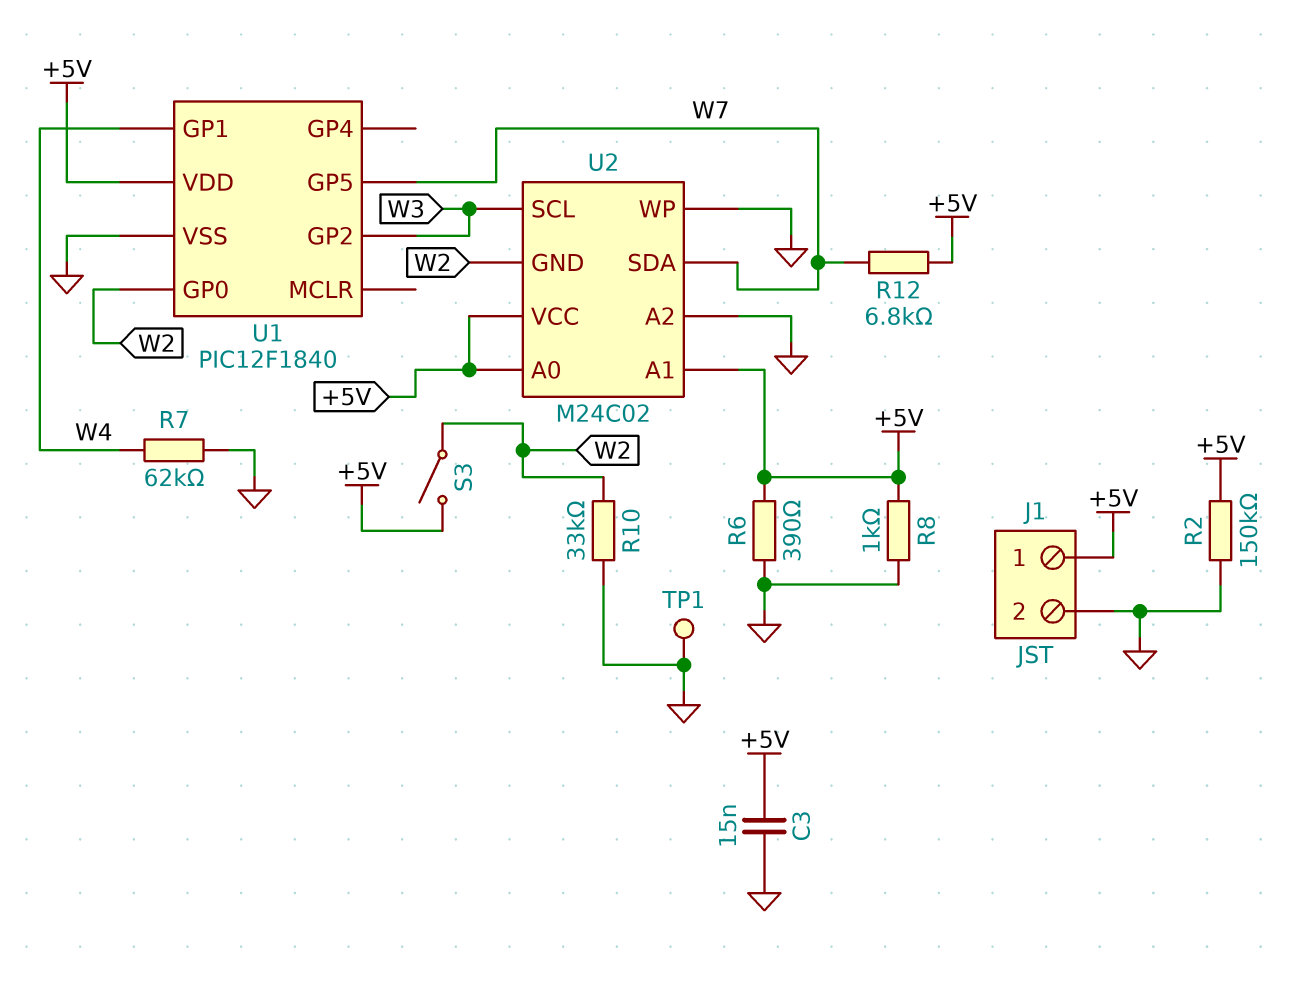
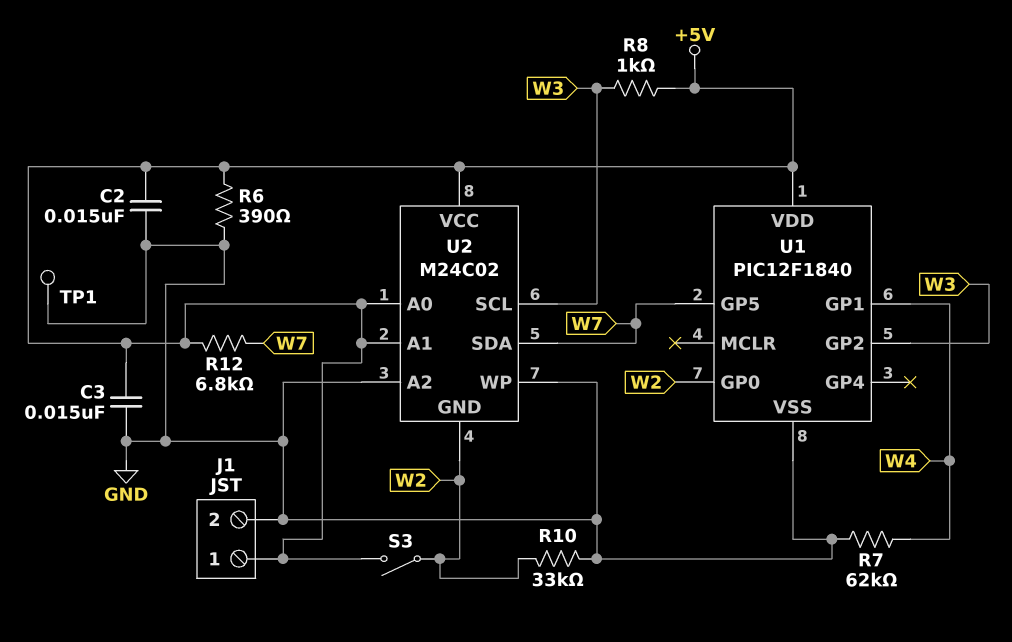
C2: none -> 15nF (+5V, GND)
R2: 150k (+5V, GND) -> none
R8: 1k (+5V, GND) -> 1k (+5V, W3)

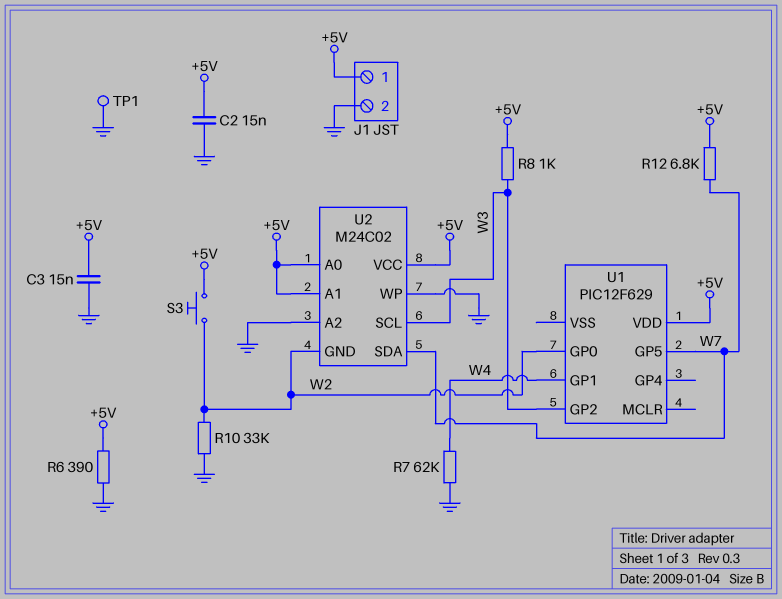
S3: switch (+5V, W2) -> button (+5V, W2)
U1: PIC12F1840 -> PIC12F629
U1 pin VSS: GND -> none

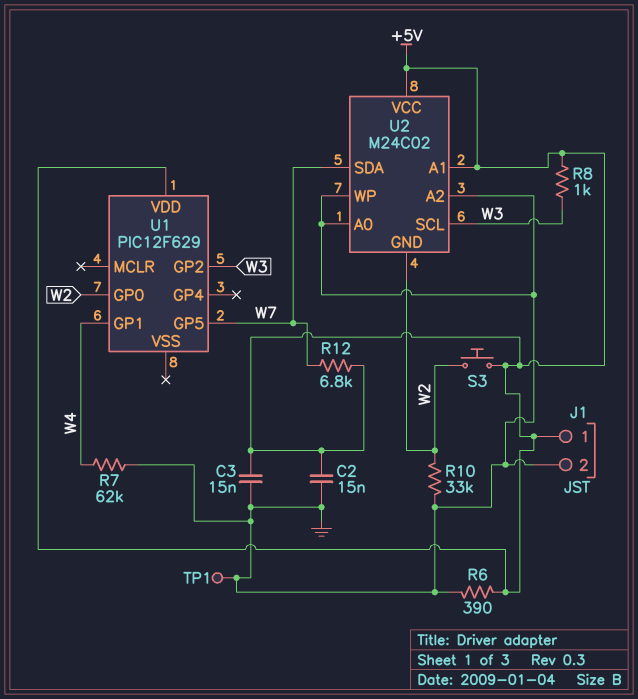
U2 pin A0: +5V -> GND

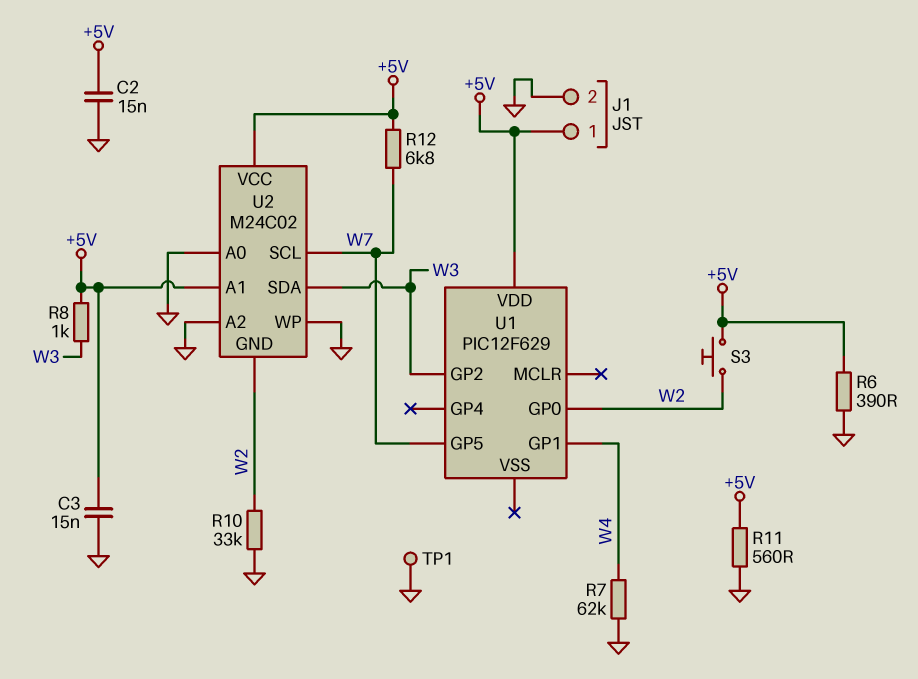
R11: none -> 560 (+5V, GND)
U2 pin SCL: W3 -> W7
U2 pin SDA: W7 -> W3

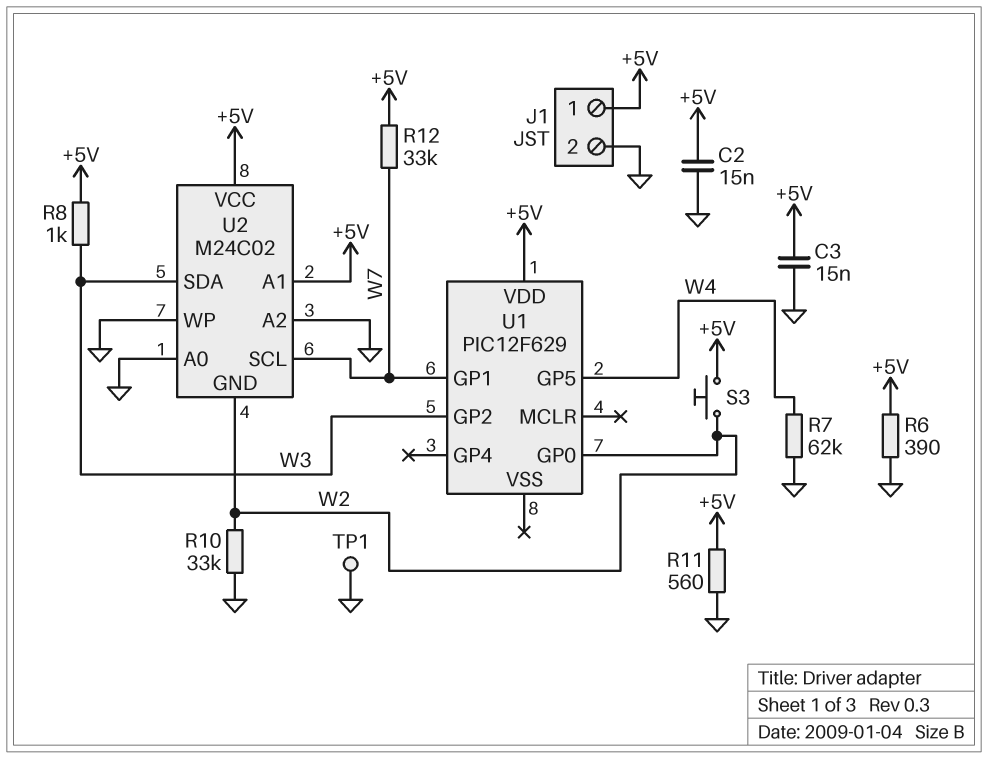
R12: 6.8k (+5V, W7) -> 33k (+5V, W7)
U1 pin GP1: W4 -> W7
U1 pin GP5: W7 -> W4

